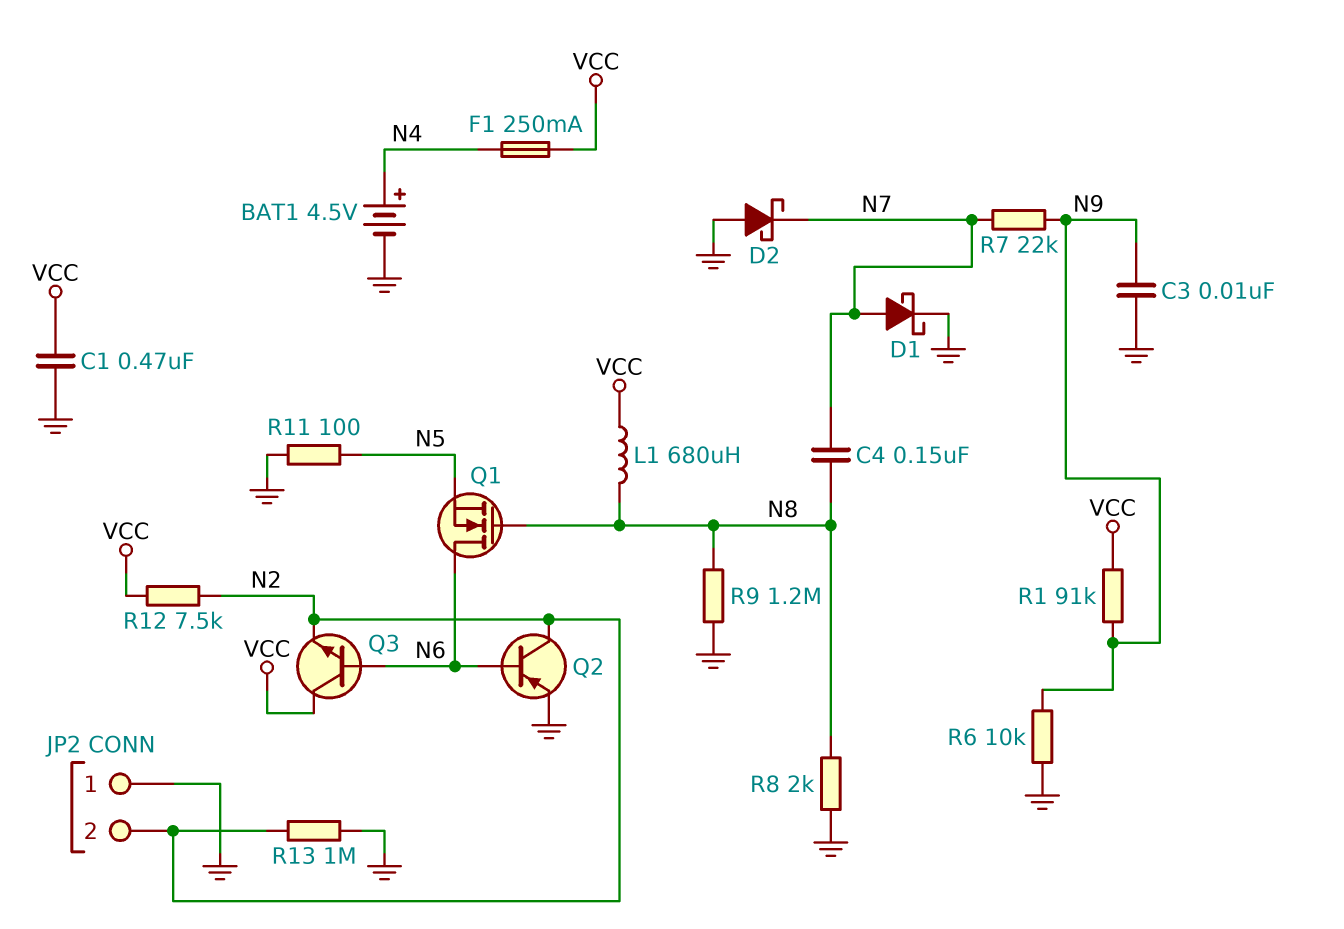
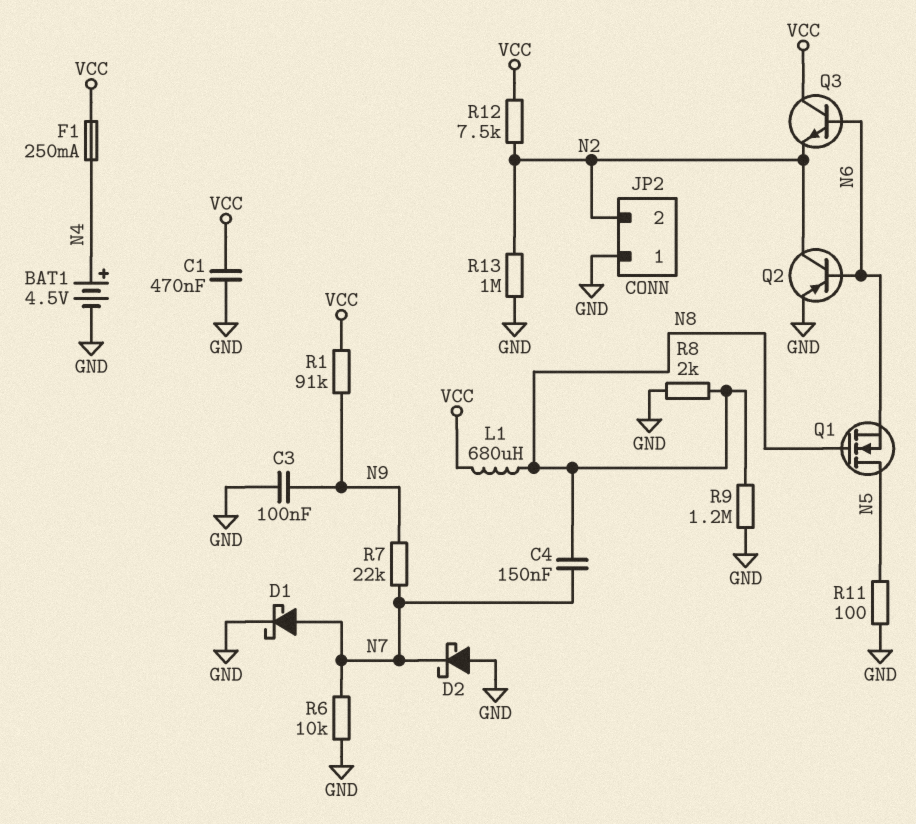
C3: 10nF (GND, N9) -> 100nF (GND, N9)
Q1: NMOS (G N8, D N6, S N5) -> NMOS (G N8, D N5, S N6)
R6: 10k (GND, N9) -> 10k (GND, N7)

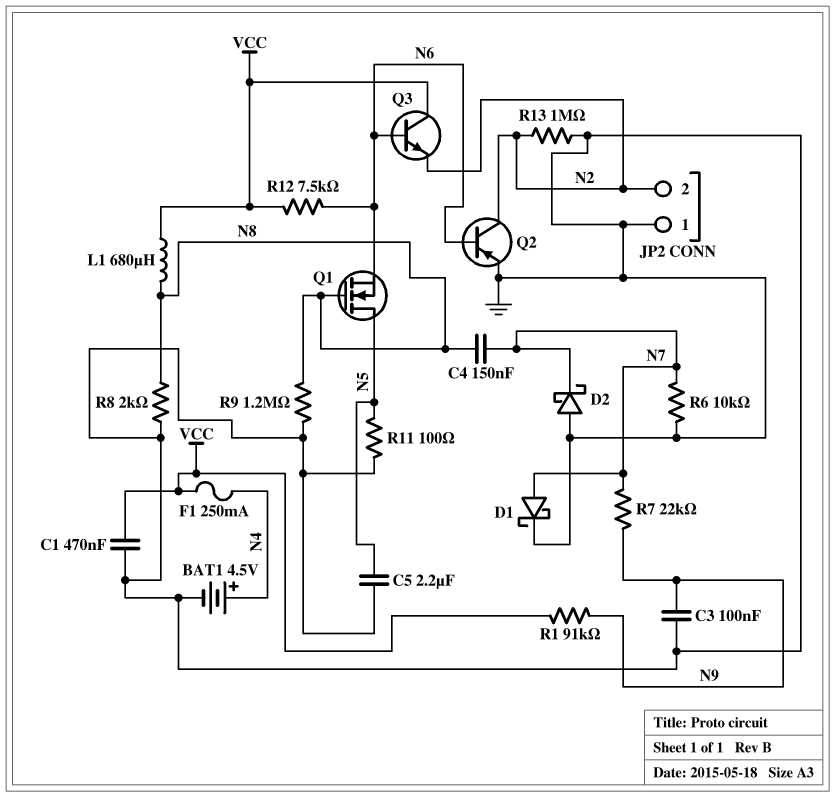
C5: none -> 2.2uF (GND, N5)
R12: 7.5k (N2, VCC) -> 7.5k (N6, VCC)

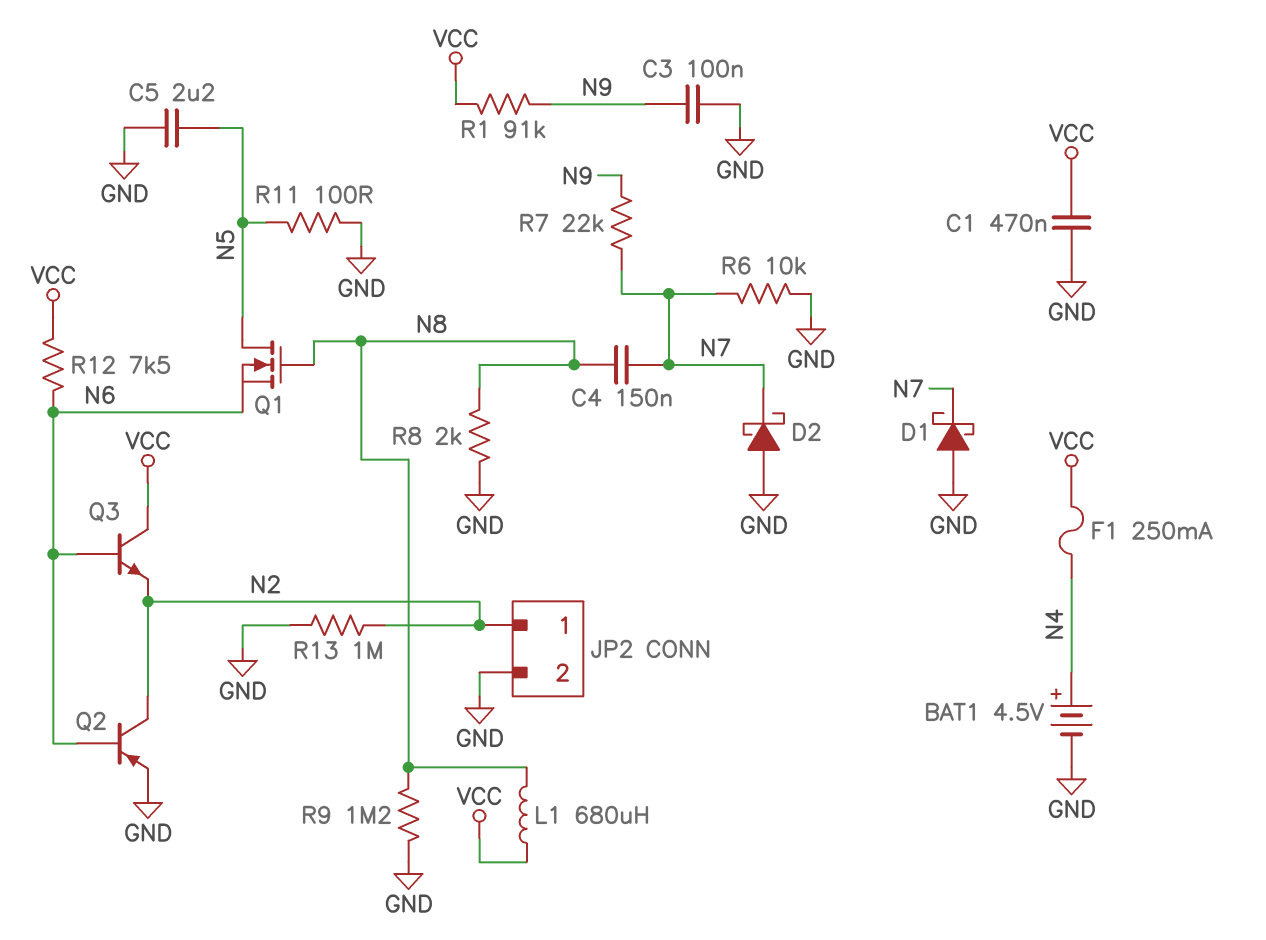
D1: schottky (A N7, K GND) -> schottky (A GND, K N7)
JP2 pin 1: GND -> N2
JP2 pin 2: N2 -> GND

